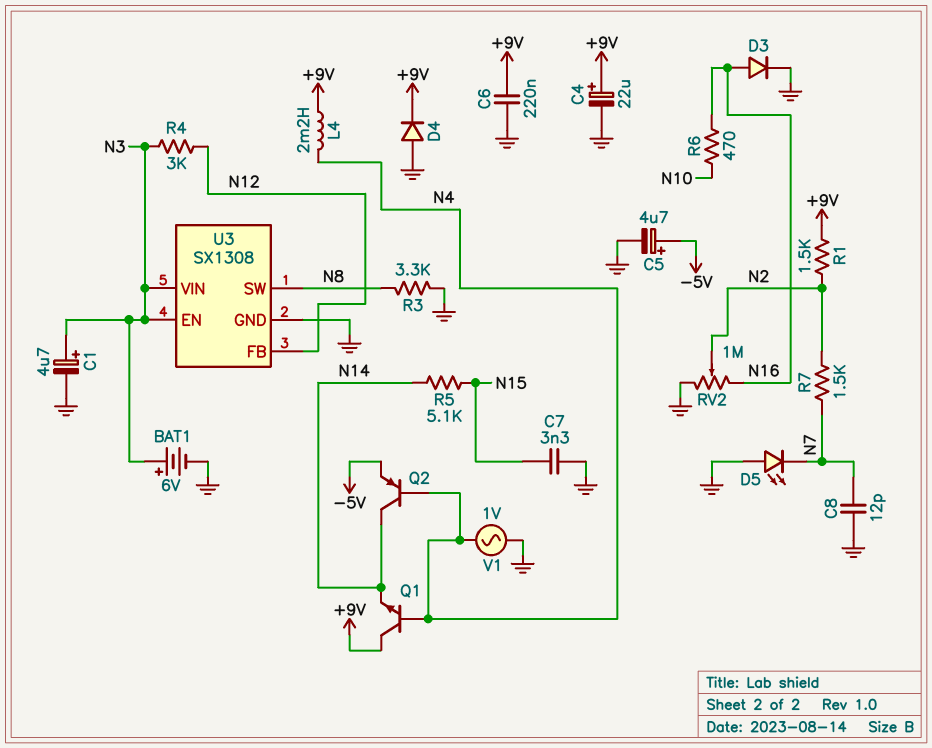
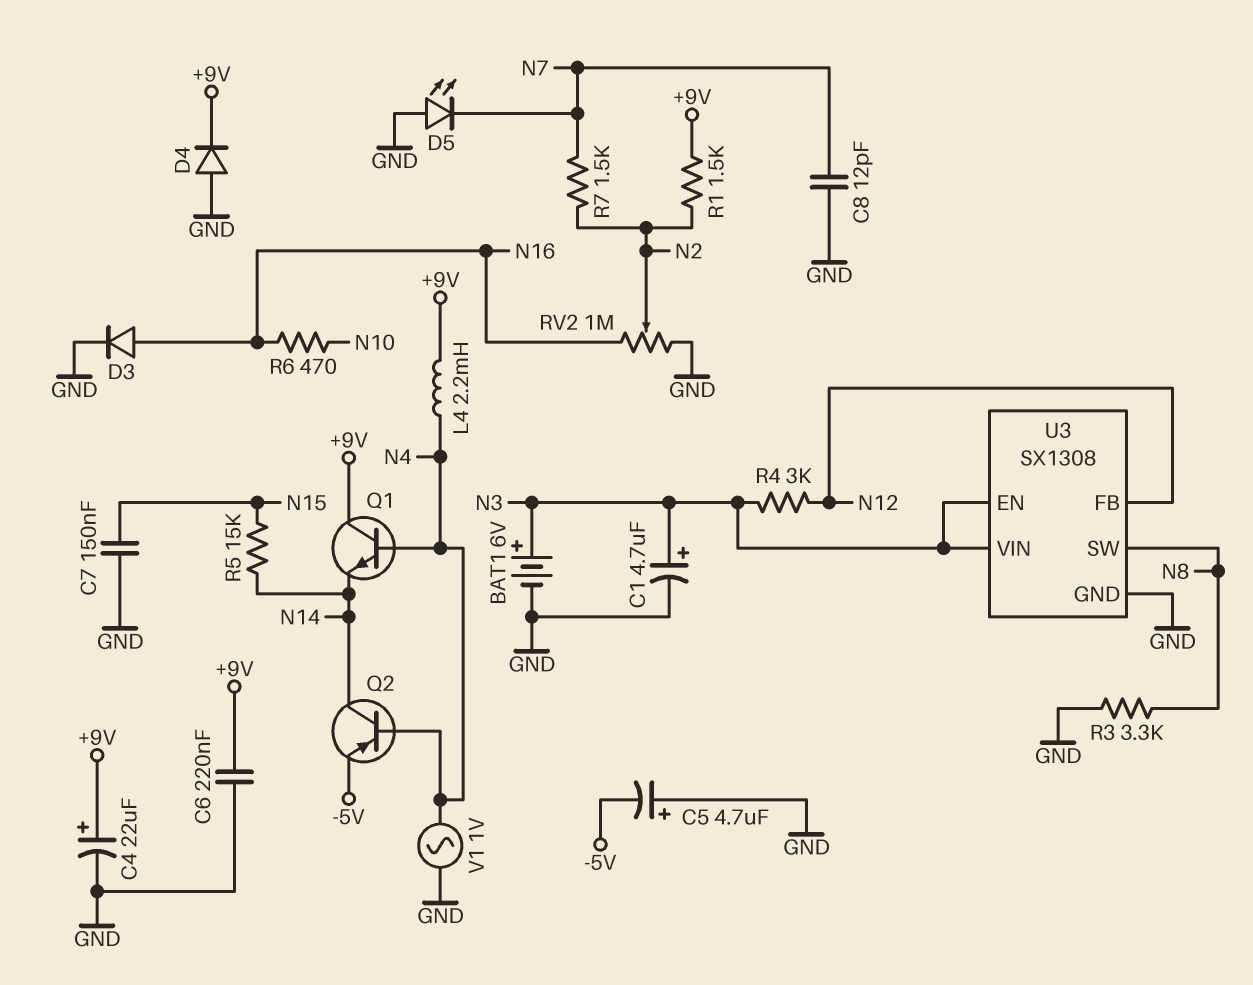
C5: 4.7uF (plus -5V, minus GND) -> 4.7uF (plus GND, minus -5V)
C7: 3.3nF (GND, N15) -> 150nF (GND, N15)
R5: 5.1k (N14, N15) -> 15k (N14, N15)

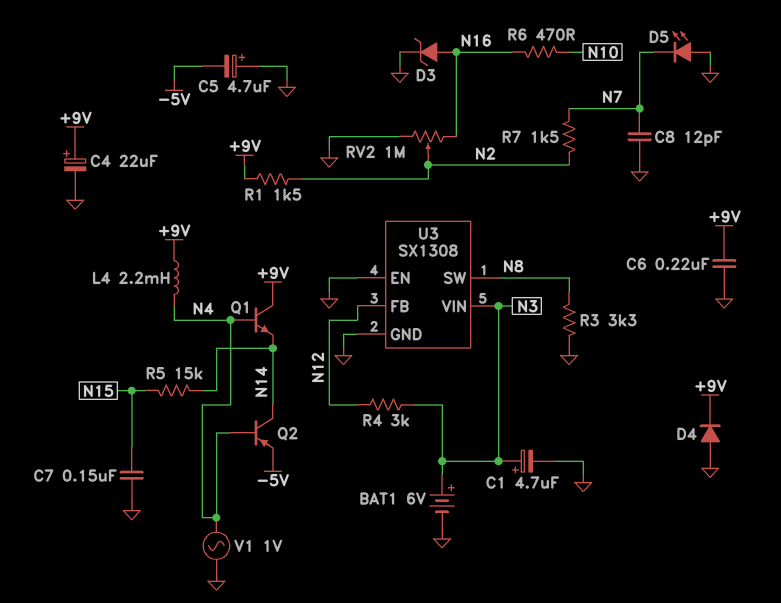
D3: diode (A N16, K GND) -> zener (A N16, K GND)
U3 pin EN: N3 -> GND

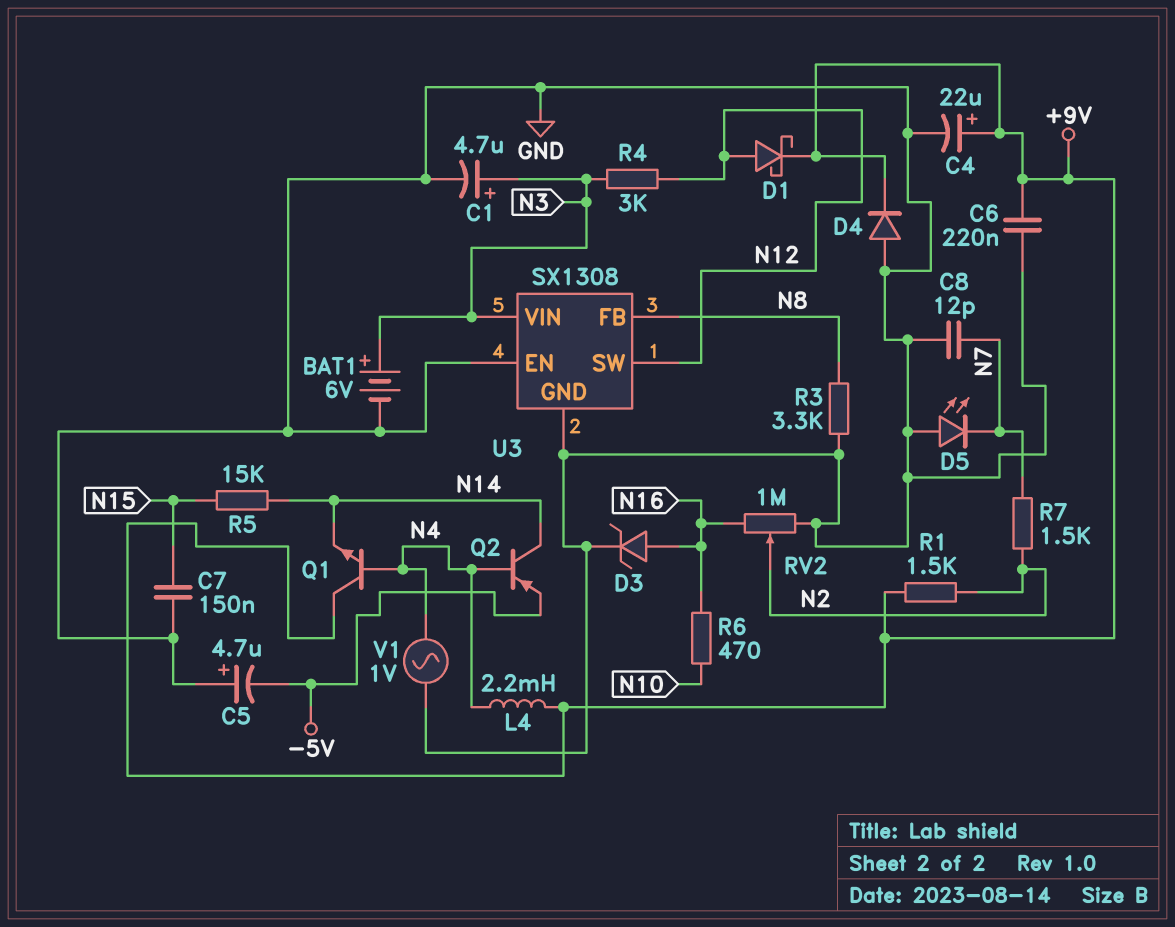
D1: none -> schottky (A N12, K +9V)
U3 pin FB: N12 -> N8
U3 pin SW: N8 -> N12

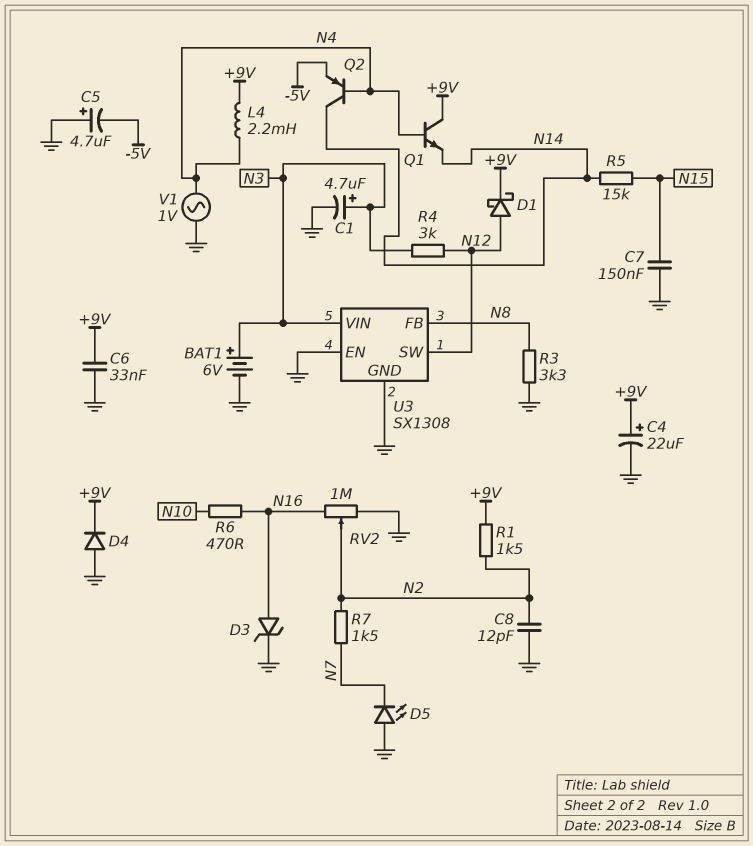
C6: 220nF (+9V, GND) -> 33nF (+9V, GND)
C8: 12pF (GND, N7) -> 12pF (GND, N2)

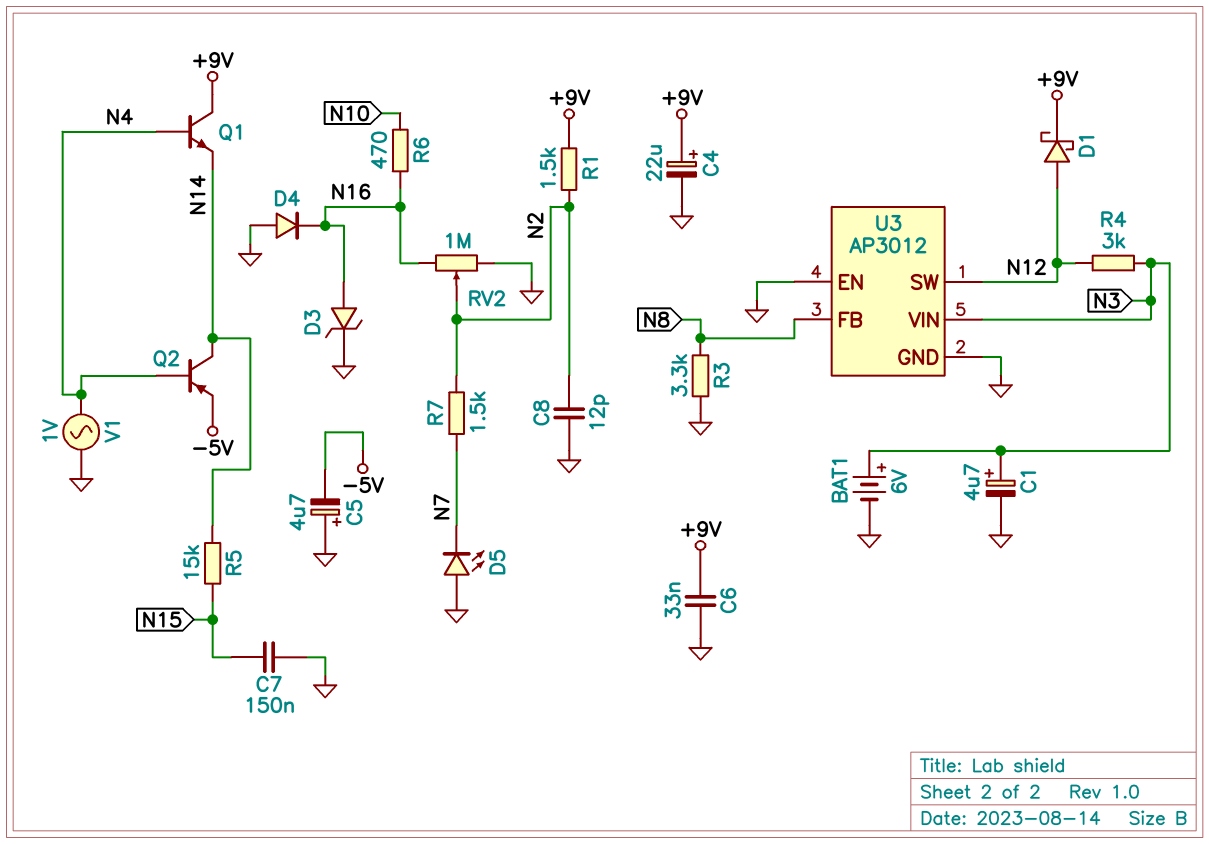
D4: diode (A GND, K +9V) -> diode (A GND, K N16)
L4: 2.2mH (+9V, N4) -> none
U3: SX1308 -> AP3012

